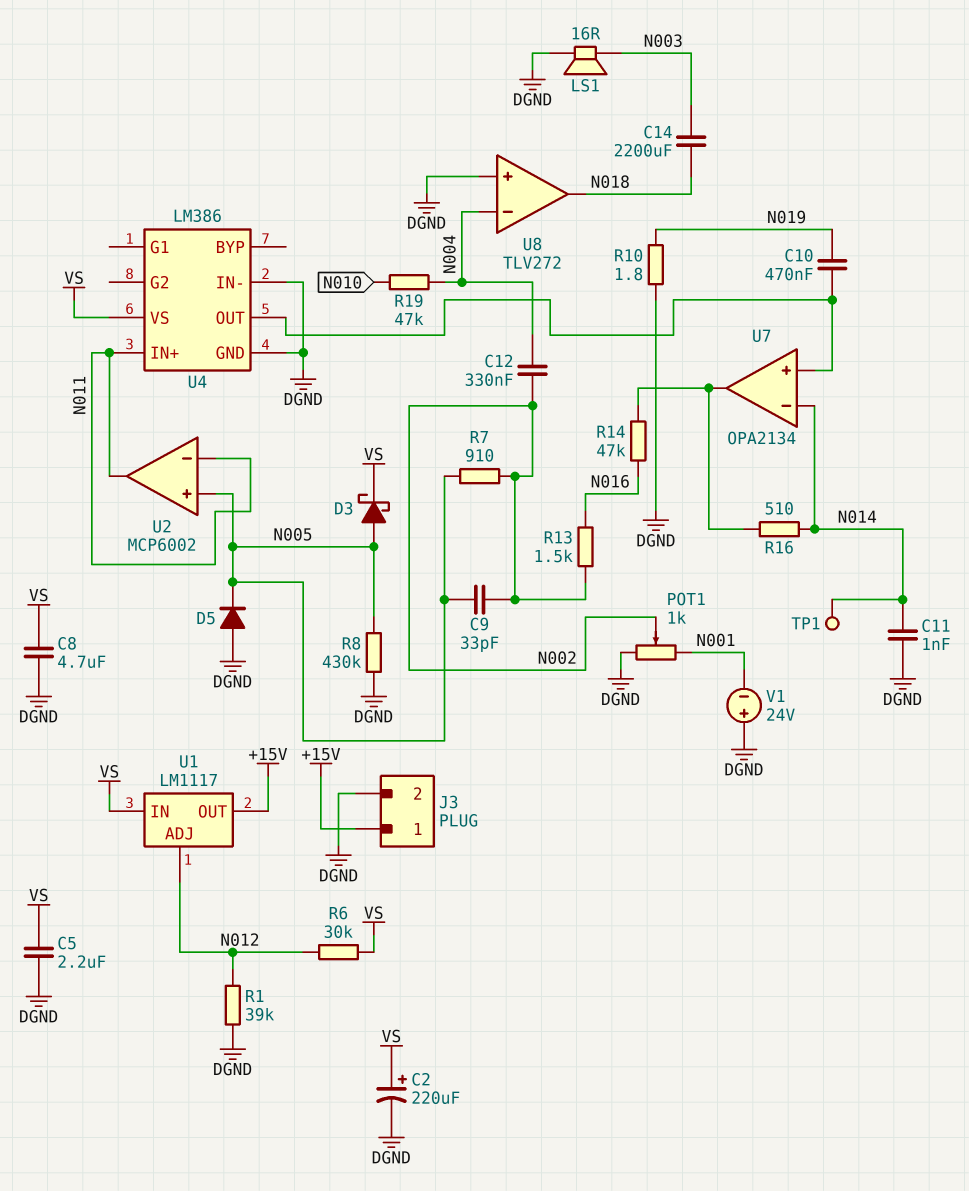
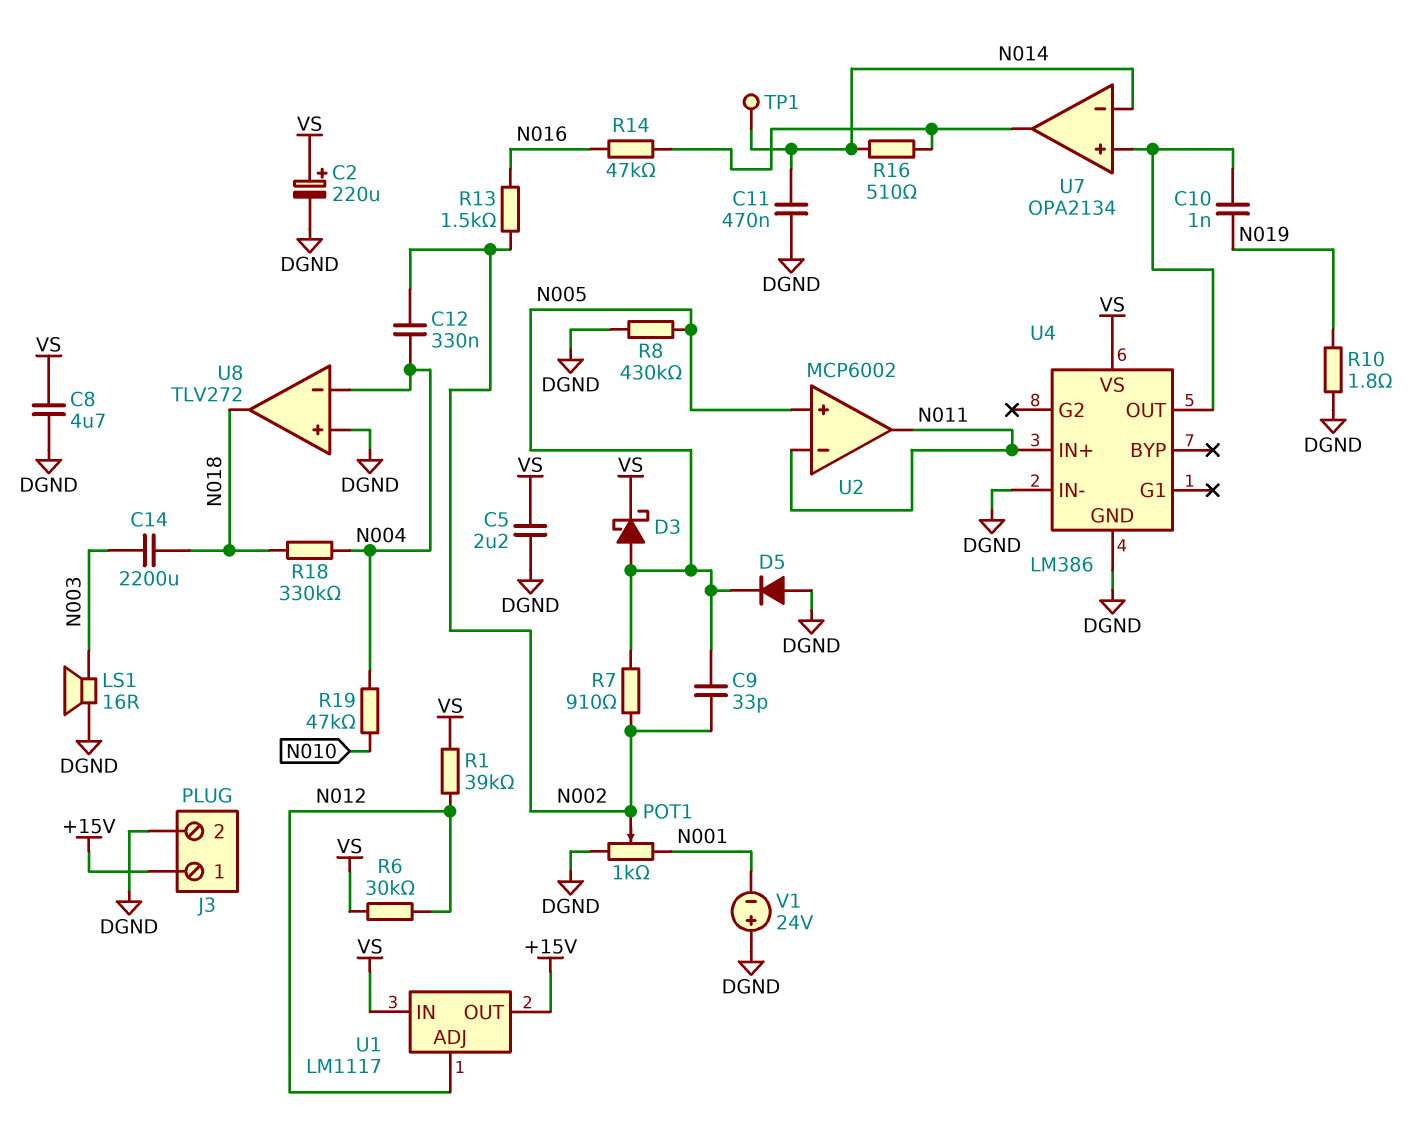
C10: 470nF (N019, U4/OUT) -> 1nF (N019, U4/OUT)
C11: 1nF (DGND, N014) -> 470nF (DGND, N014)
R1: 39k (DGND, N012) -> 39k (N012, VS)
R18: none -> 330k (N004, N018)

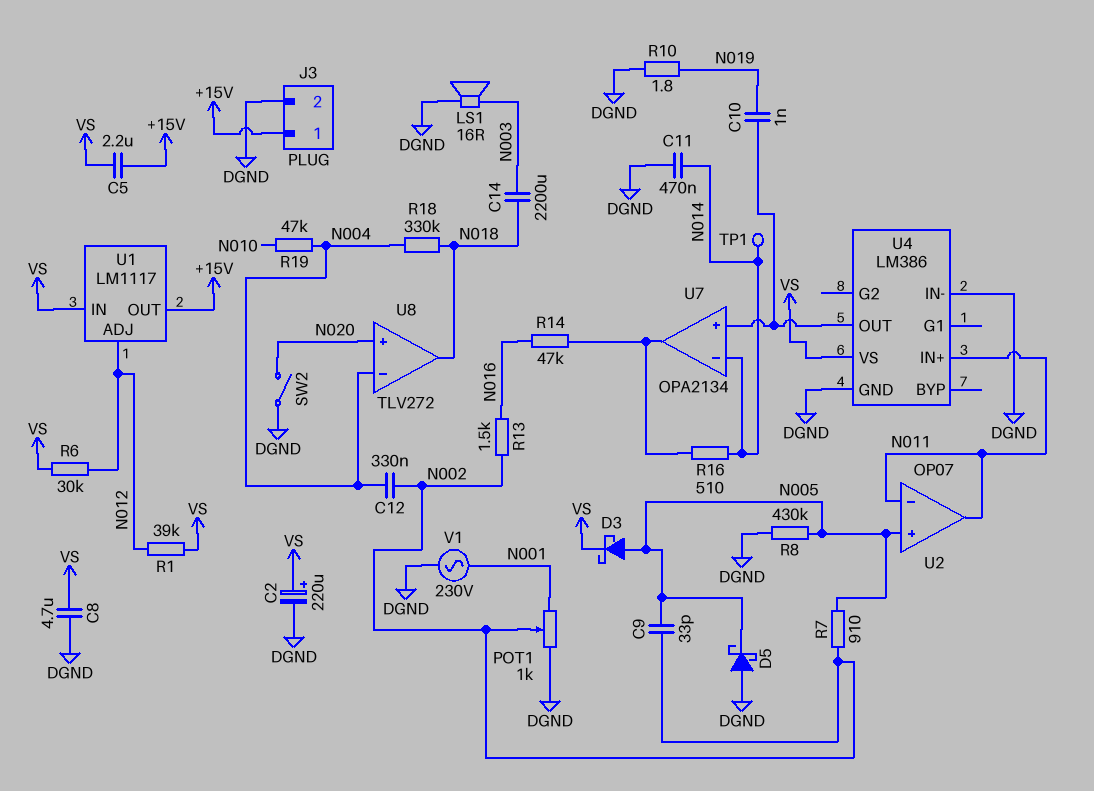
C5: 2.2uF (DGND, VS) -> 2.2uF (+15V, VS)
D5: diode (A DGND, K N005) -> schottky (A DGND, K N005)
SW2: none -> switch (DGND, N020)
U2: MCP6002 -> OP07
U8 pin in+: DGND -> N020
V1: 24V (plus DGND, minus N001) -> AC 230V (DGND, N001)

